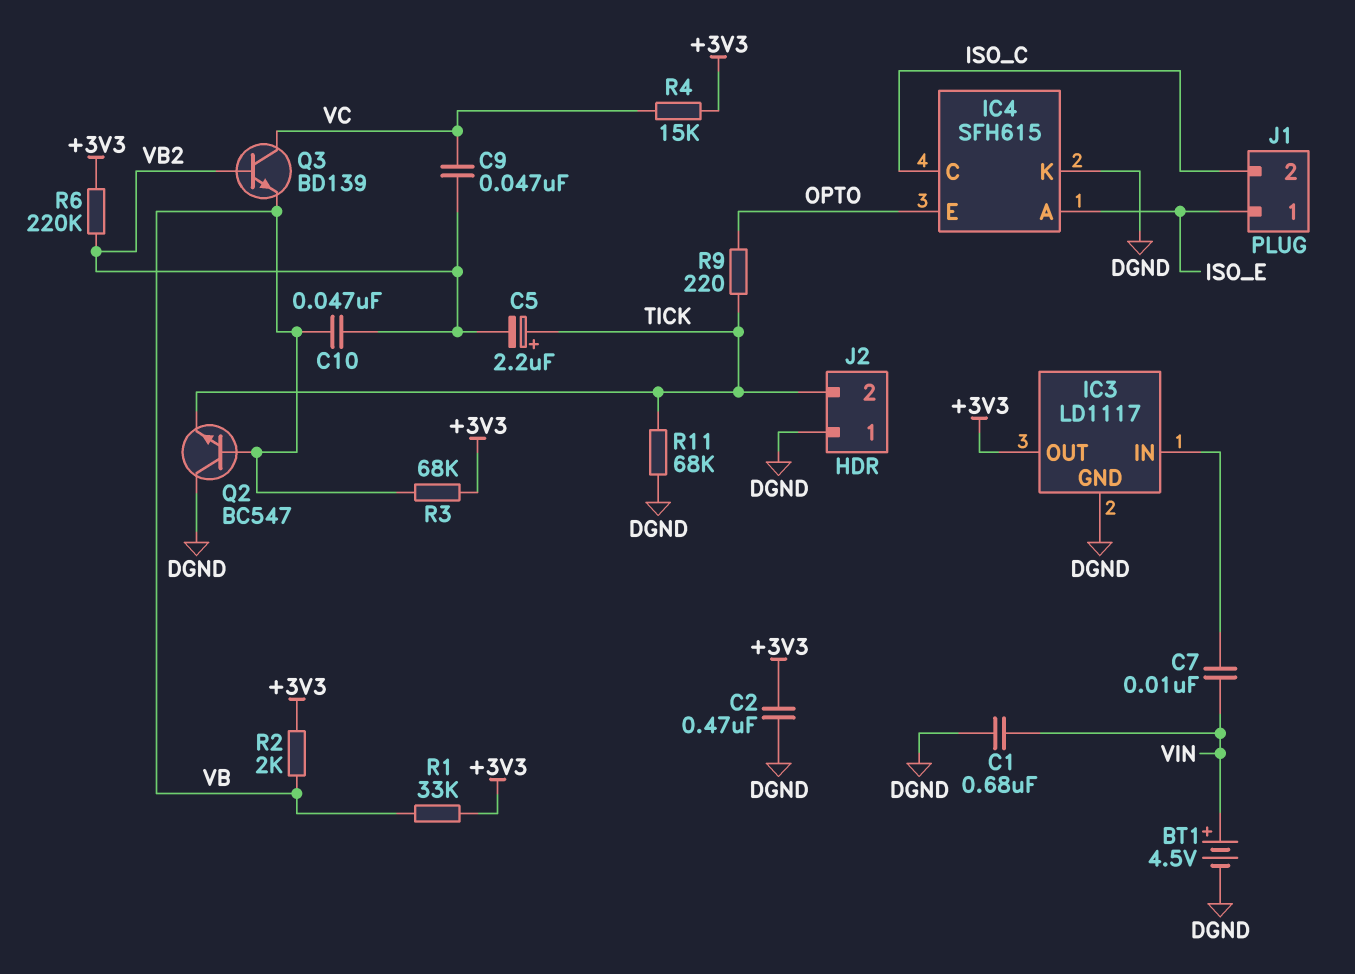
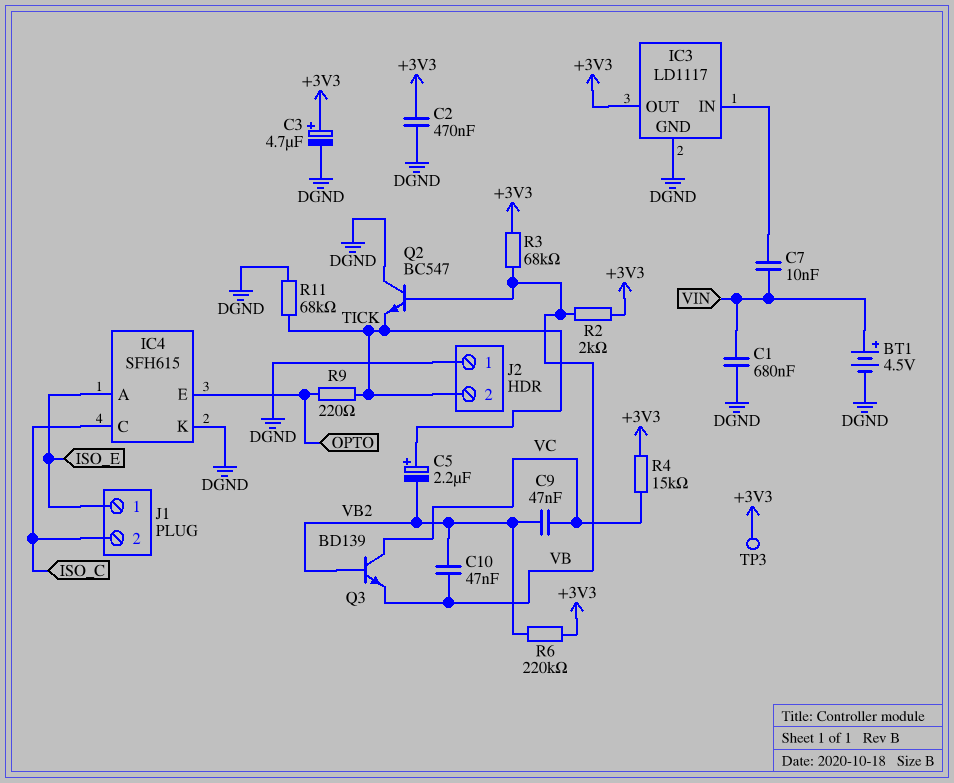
C3: none -> 4.7uF (plus +3V3, minus DGND)
R1: 33k (+3V3, VB) -> none
TP3: none -> test point (+3V3)

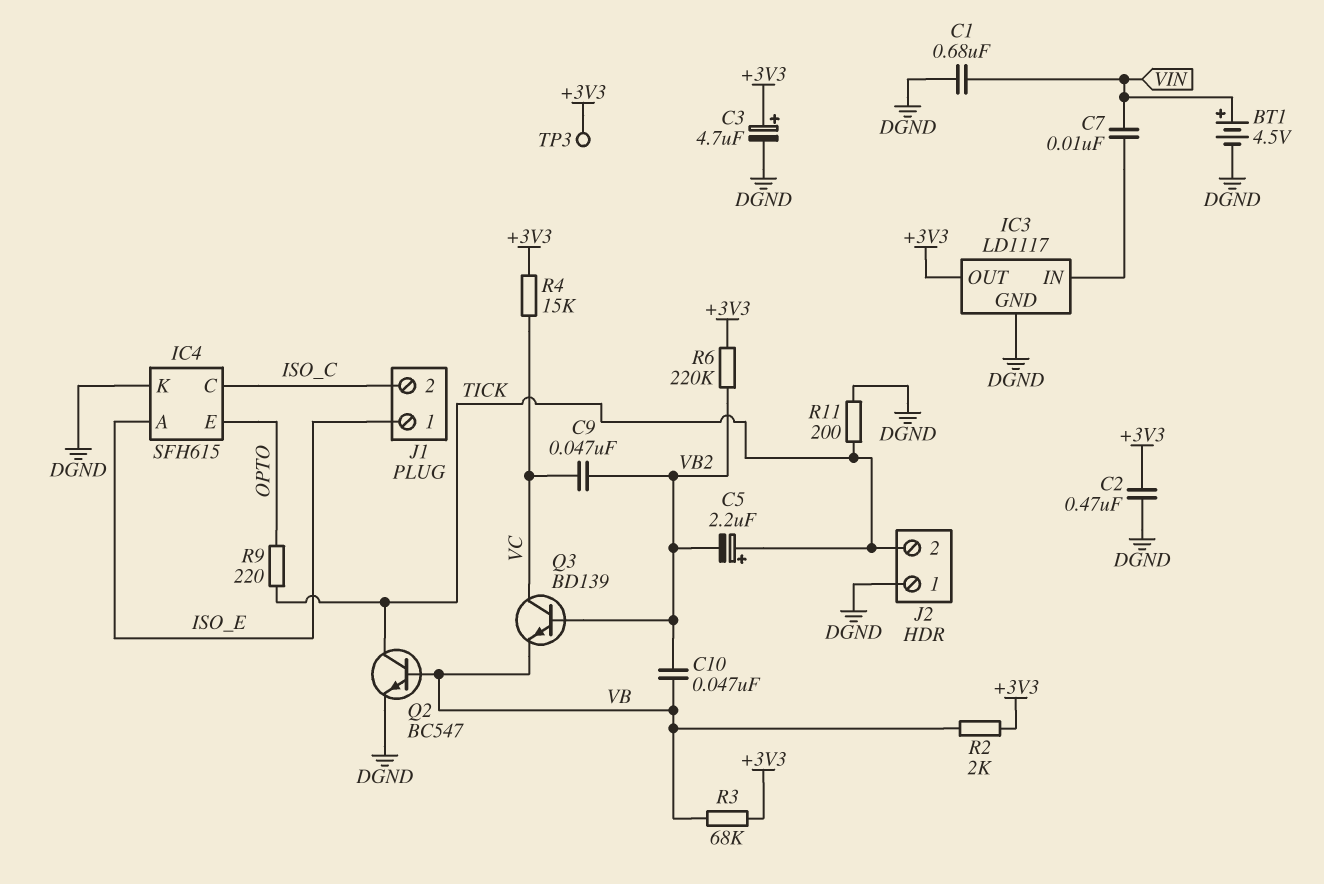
Q2: NPN BC547 (B VB, C DGND, E TICK) -> NPN BC547 (B VB, C TICK, E DGND)
R11: 68k (DGND, TICK) -> 200 (DGND, TICK)

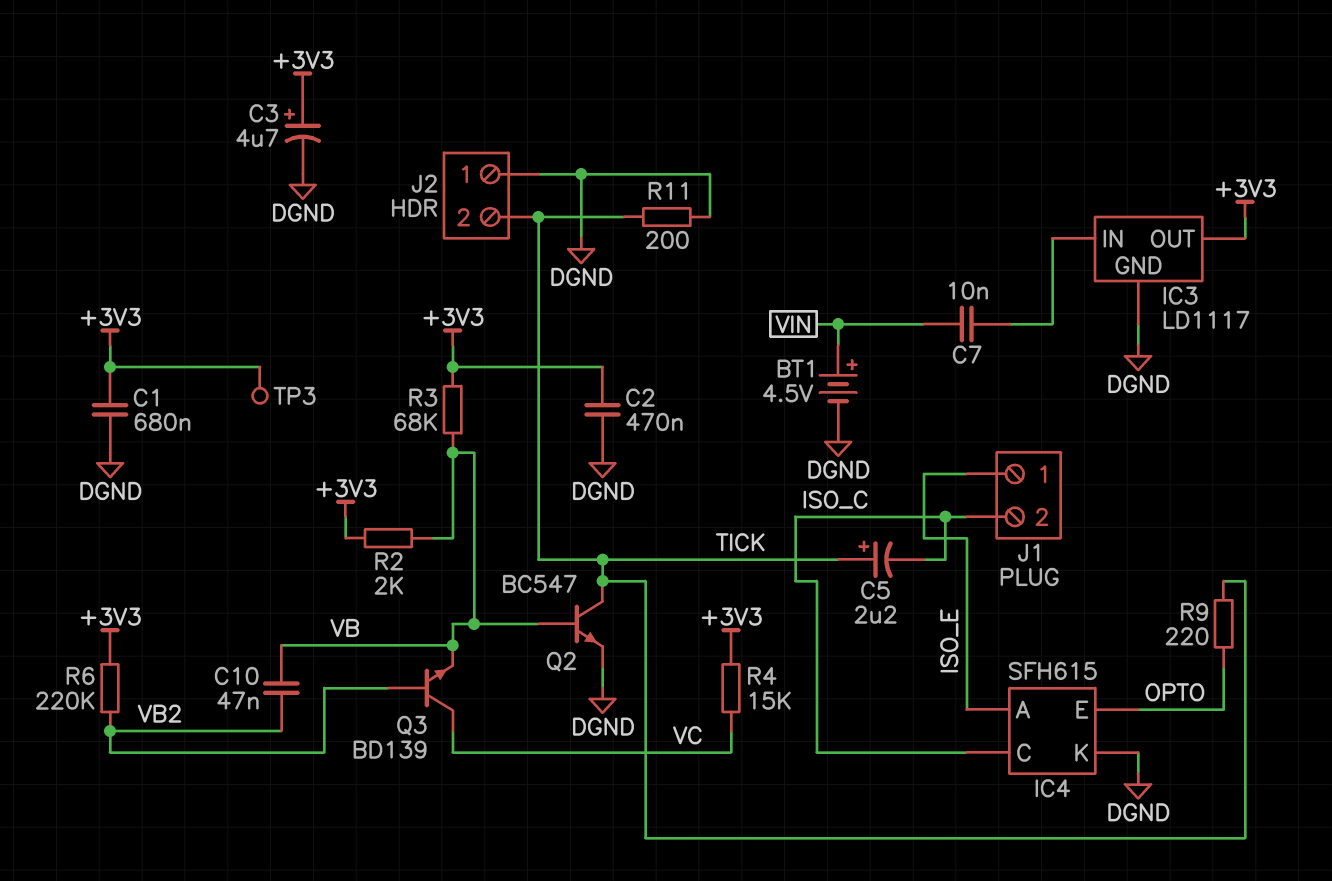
C1: 680nF (DGND, VIN) -> 680nF (+3V3, DGND)
C5: 2.2uF (plus TICK, minus VB2) -> 2.2uF (plus TICK, minus ISO_C)
C9: 47nF (VB2, VC) -> none

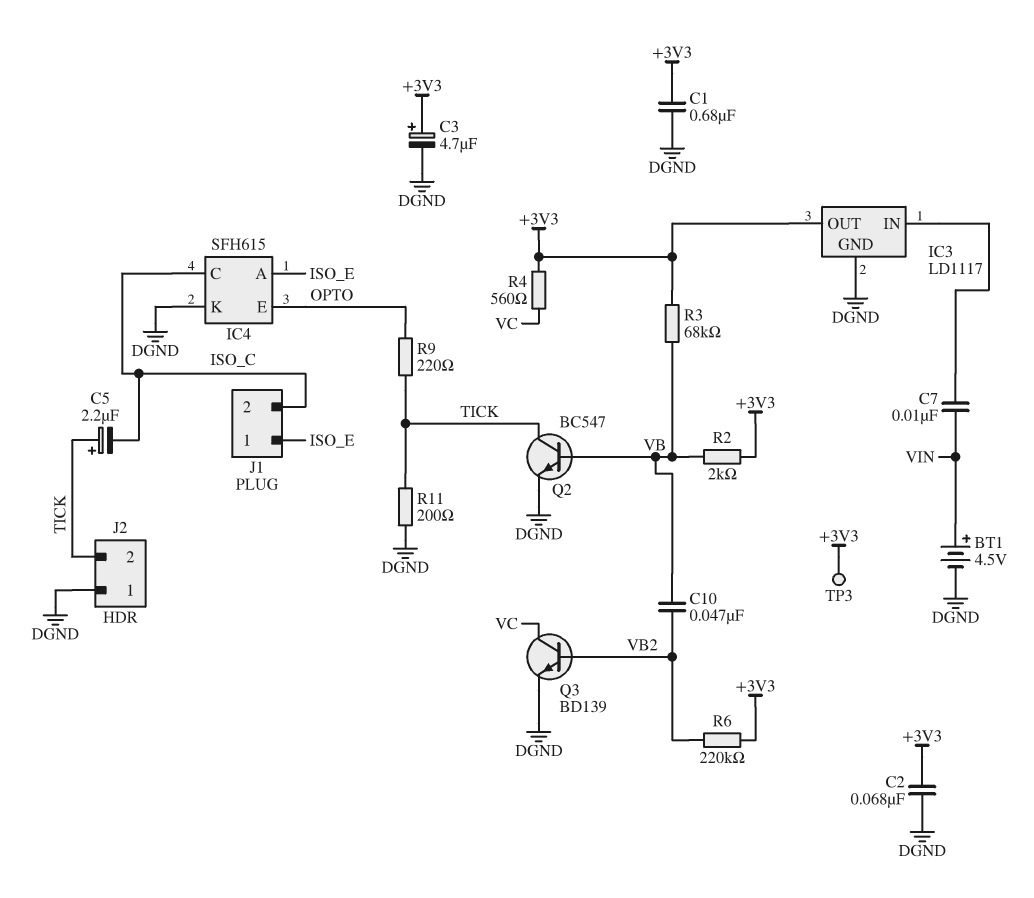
C2: 470nF (+3V3, DGND) -> 68nF (+3V3, DGND)
Q3: NPN BD139 (B VB2, C VC, E VB) -> NPN BD139 (B VB2, C VC, E DGND)
R4: 15k (+3V3, VC) -> 560 (+3V3, VC)

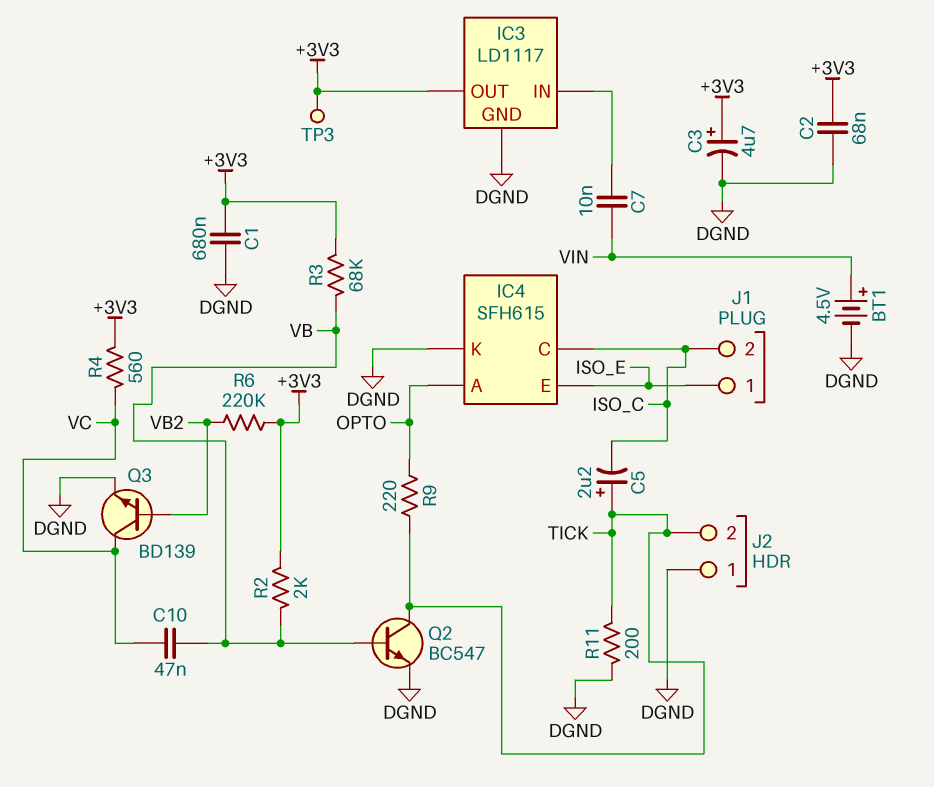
C10: 47nF (VB, VB2) -> 47nF (VB, VC)
IC4 pin A: ISO_E -> OPTO
IC4 pin E: OPTO -> ISO_E

